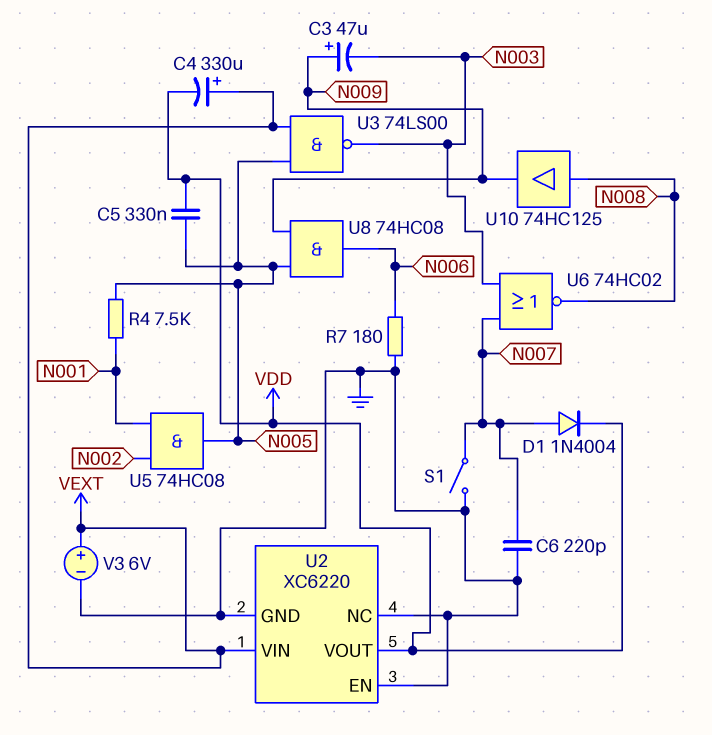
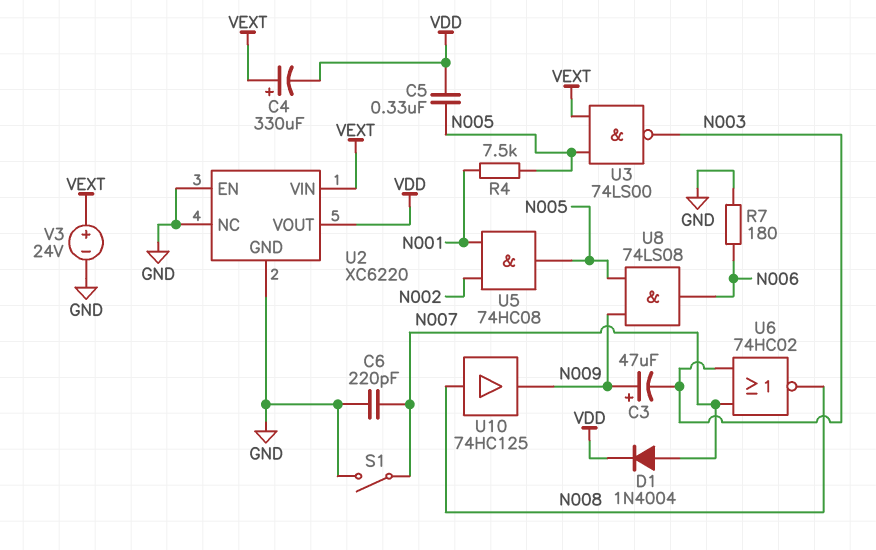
U8: AND 74HC08 (in N005, in N009, out N006) -> AND 74LS08 (in N005, in N009, out N006)
V3: 6V (plus VEXT, minus GND) -> 24V (plus VEXT, minus GND)

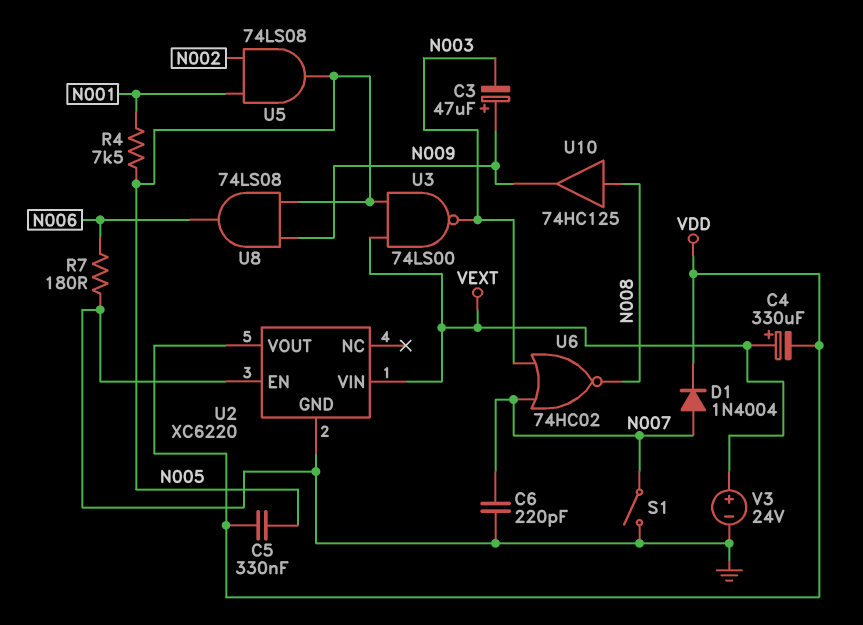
U2 pin NC: GND -> none
U5: AND 74HC08 (in N001, in N002, out N005) -> AND 74LS08 (in N001, in N002, out N005)

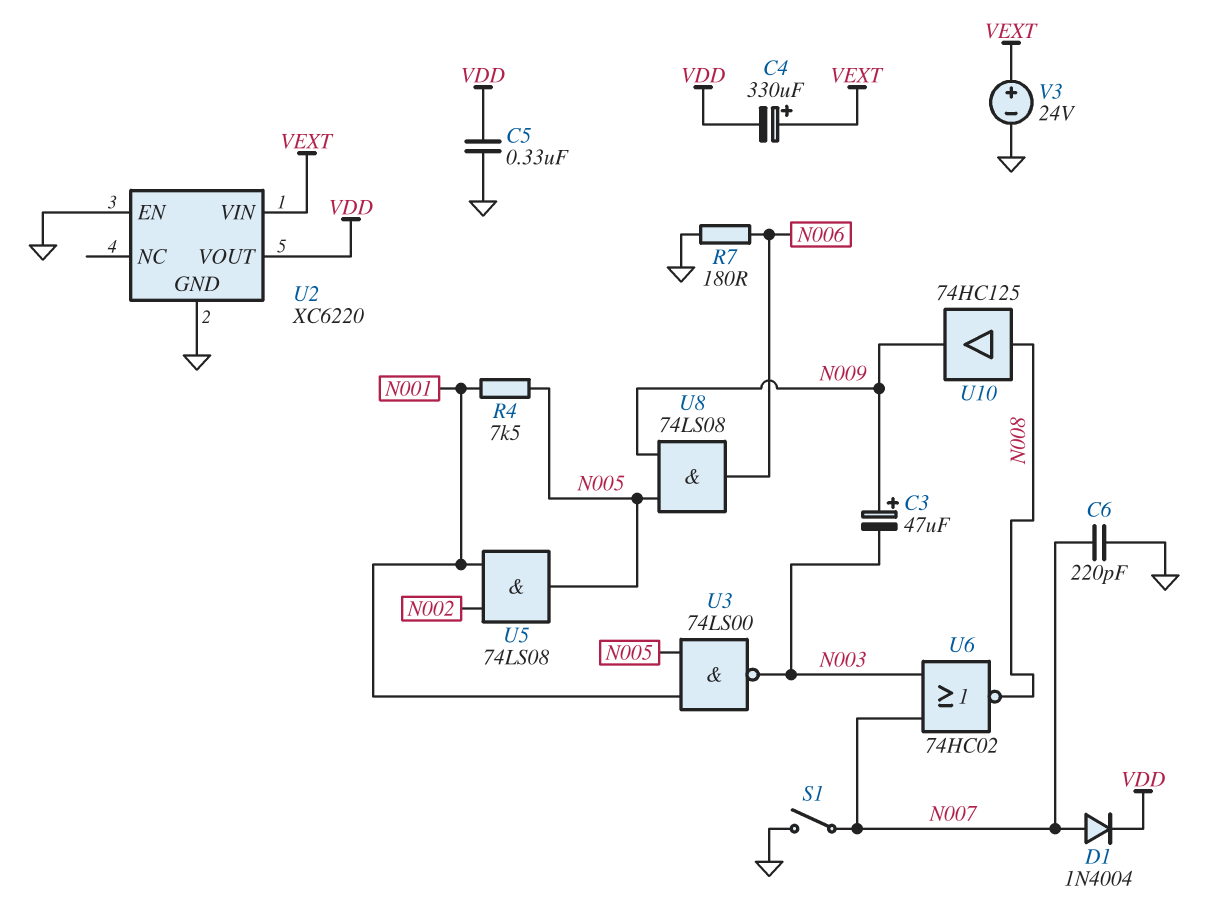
C5: 330nF (N005, VDD) -> 330nF (GND, VDD)
U3: NAND 74LS00 (in N005, in VEXT, out N003) -> NAND 74LS00 (in N001, in N005, out N003)

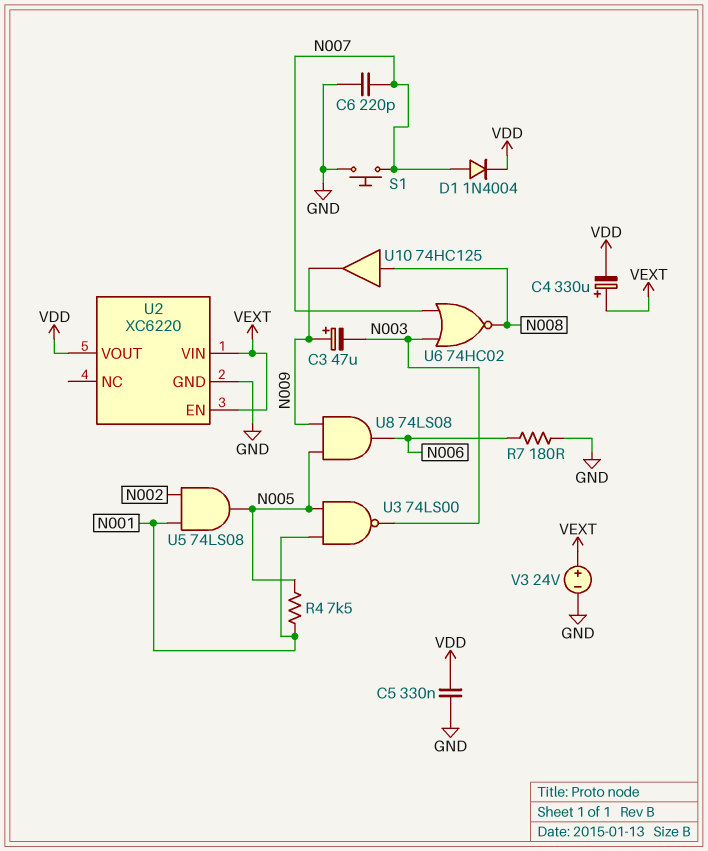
S1: switch (GND, N007) -> button (GND, N007)
U2 pin EN: GND -> VEXT

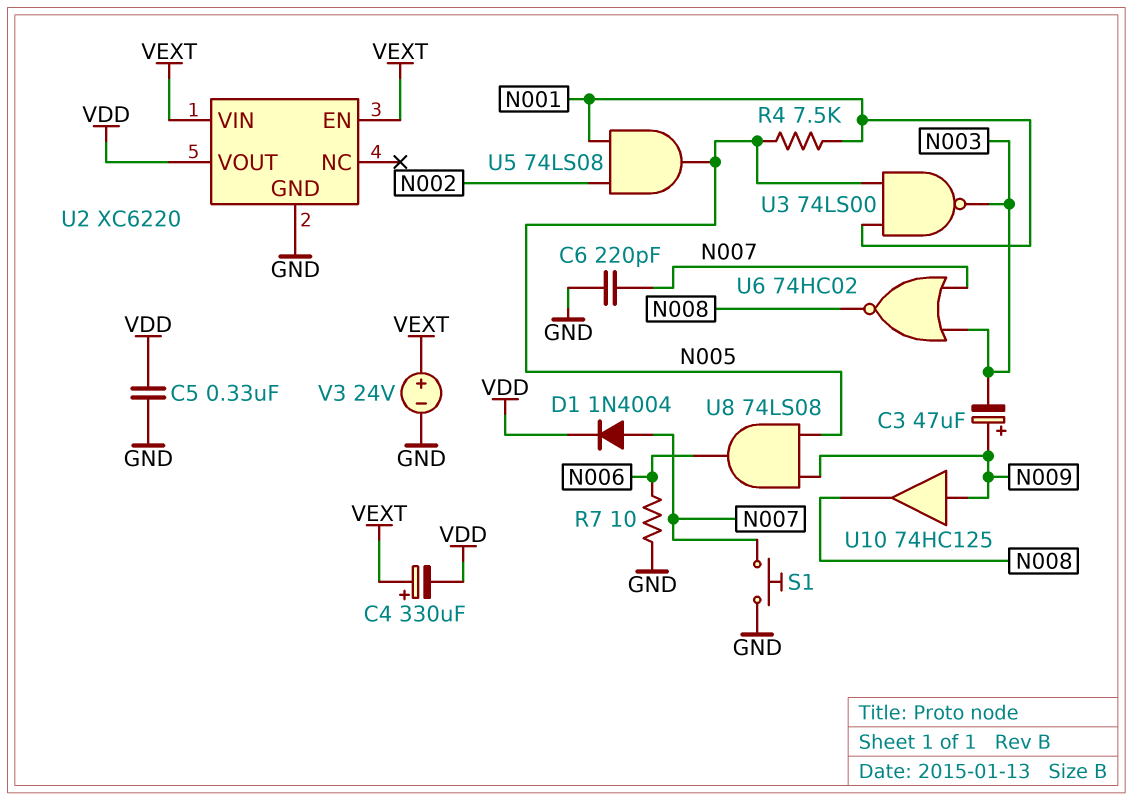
R7: 180 (GND, N006) -> 10 (GND, N006)
U10: buffer 74HC125 (in N008, out N009) -> buffer 74HC125 (in N009, out N008)

